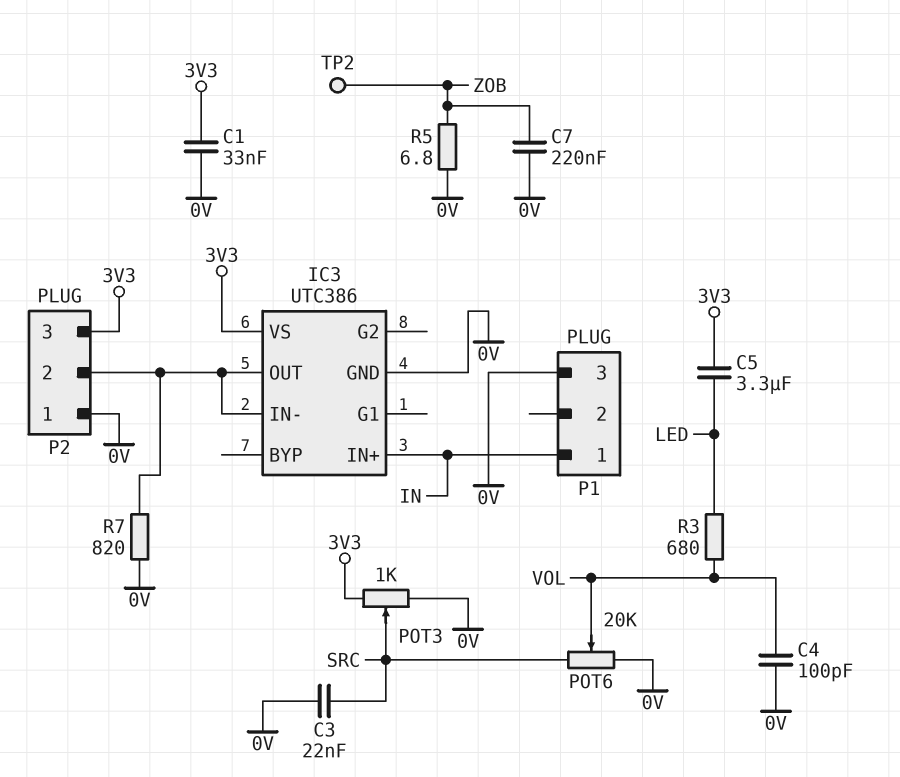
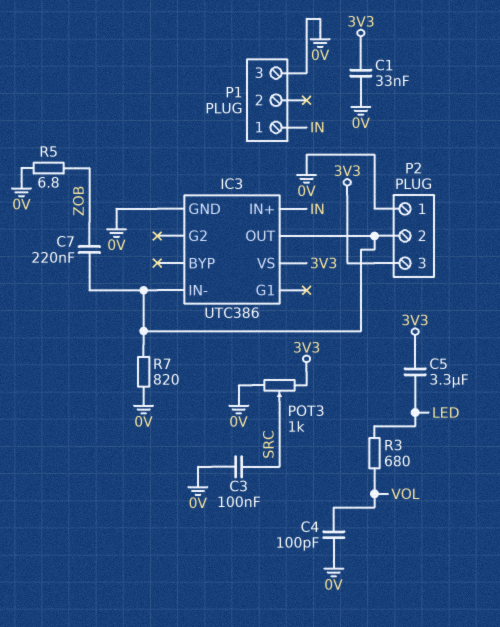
C3: 22nF (0V, SRC) -> 100nF (0V, SRC)
C7: 220nF (0V, ZOB) -> 220nF (IC3/IN-, ZOB)
POT6: 20k (0V, SRC, wiper VOL) -> none
TP2: test point (ZOB) -> none

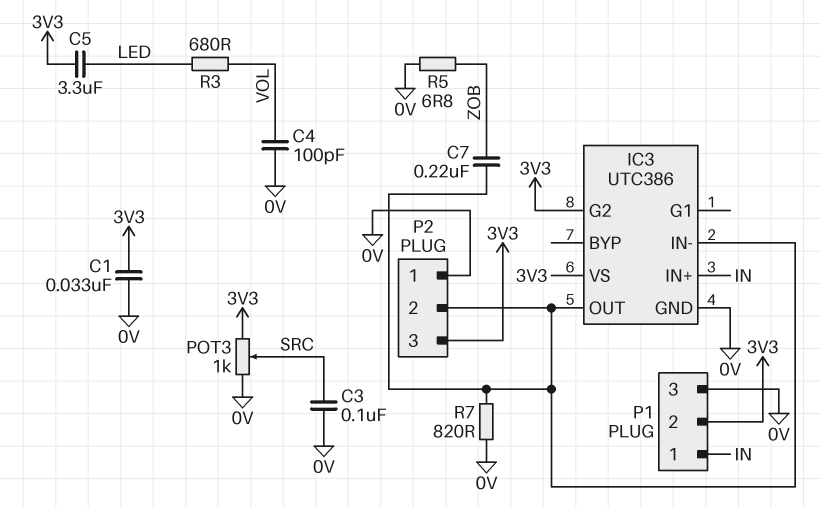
IC3 pin G2: none -> 3V3
P1 pin 2: none -> 3V3

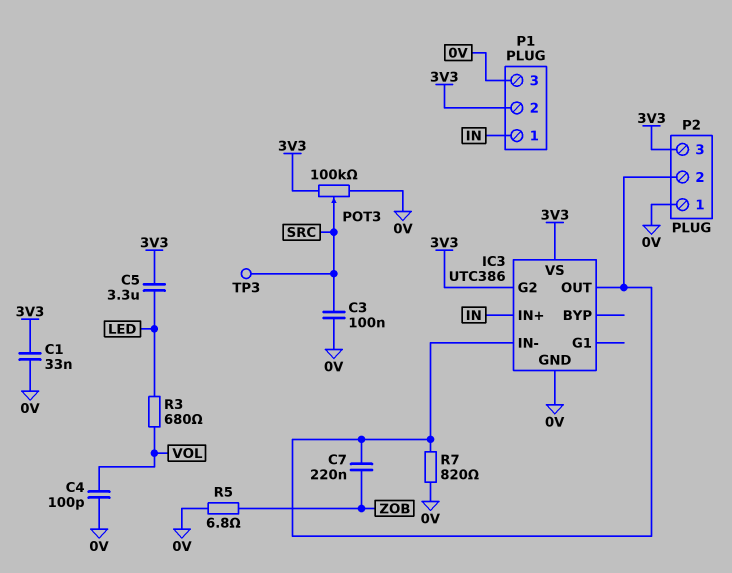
POT3: 1k (0V, 3V3, wiper SRC) -> 100k (0V, 3V3, wiper SRC)
TP3: none -> test point (SRC)

